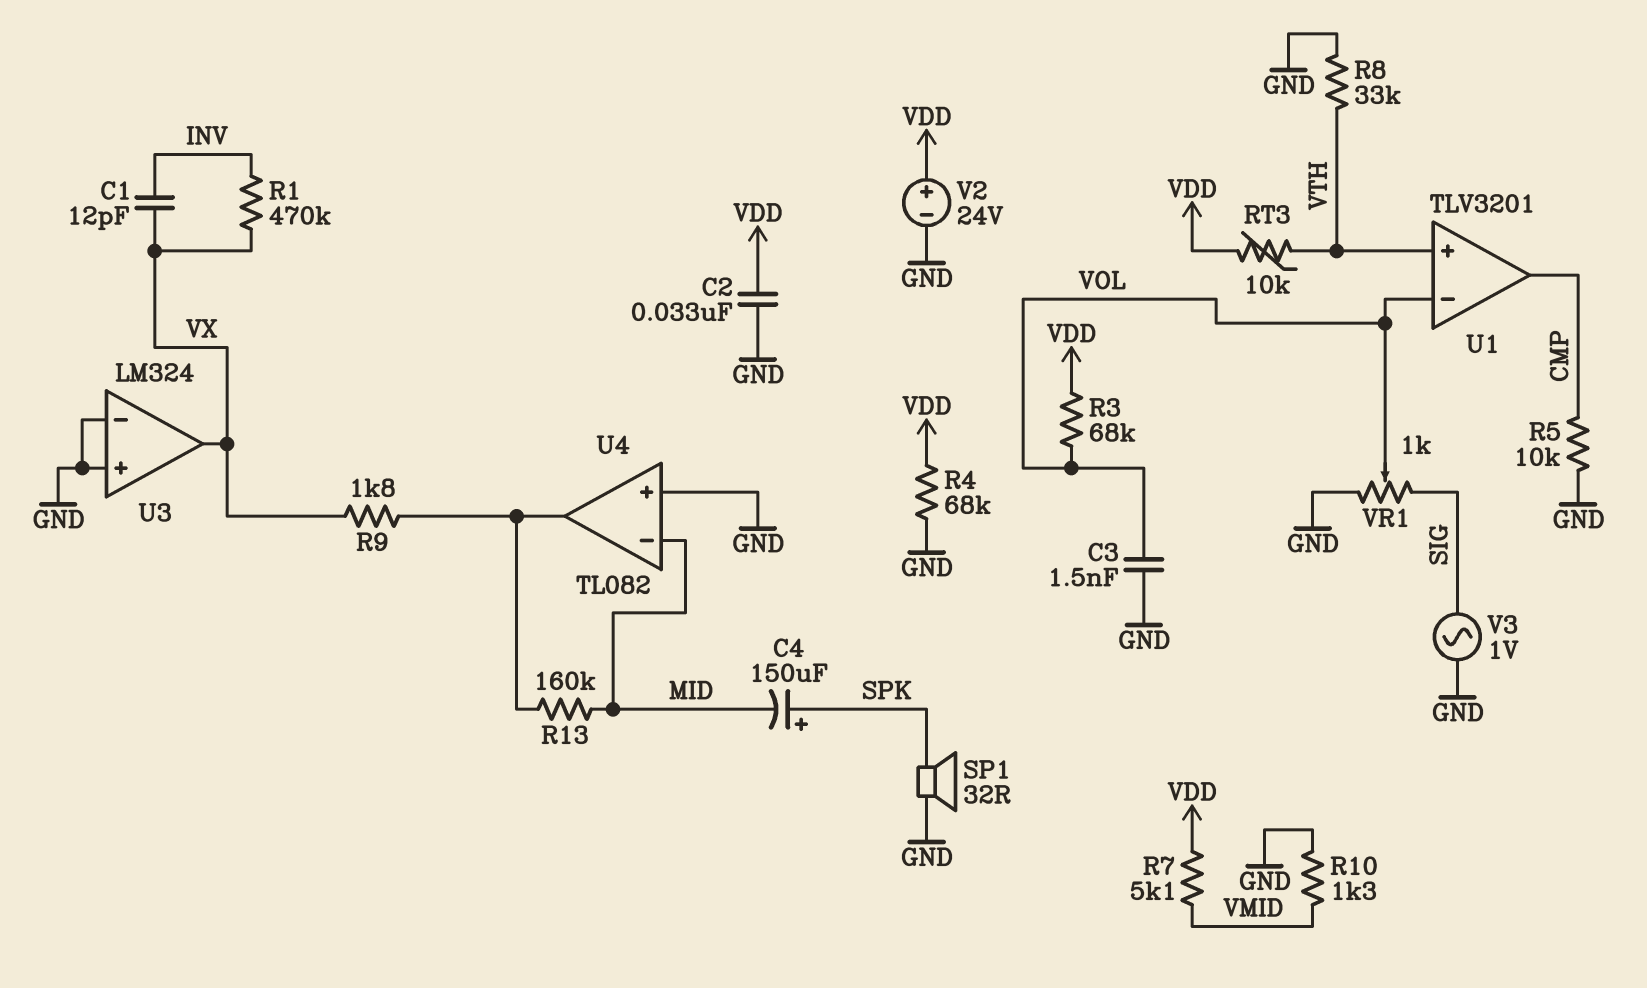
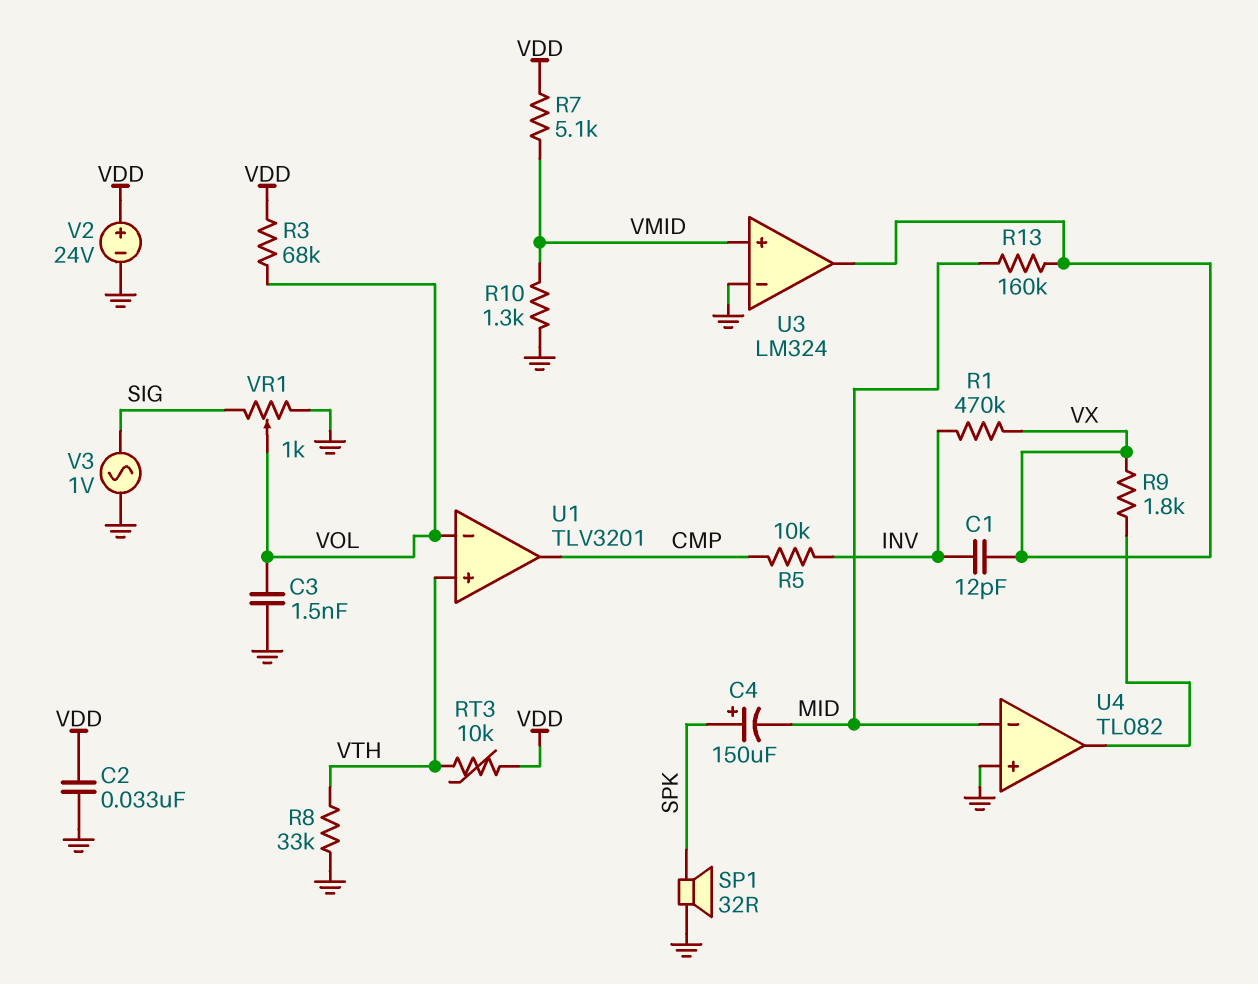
R4: 68k (GND, VDD) -> none
R5: 10k (CMP, GND) -> 10k (CMP, INV)
R13: 160k (MID, U4/out) -> 160k (MID, VX)
U3 pin in+: GND -> VMID

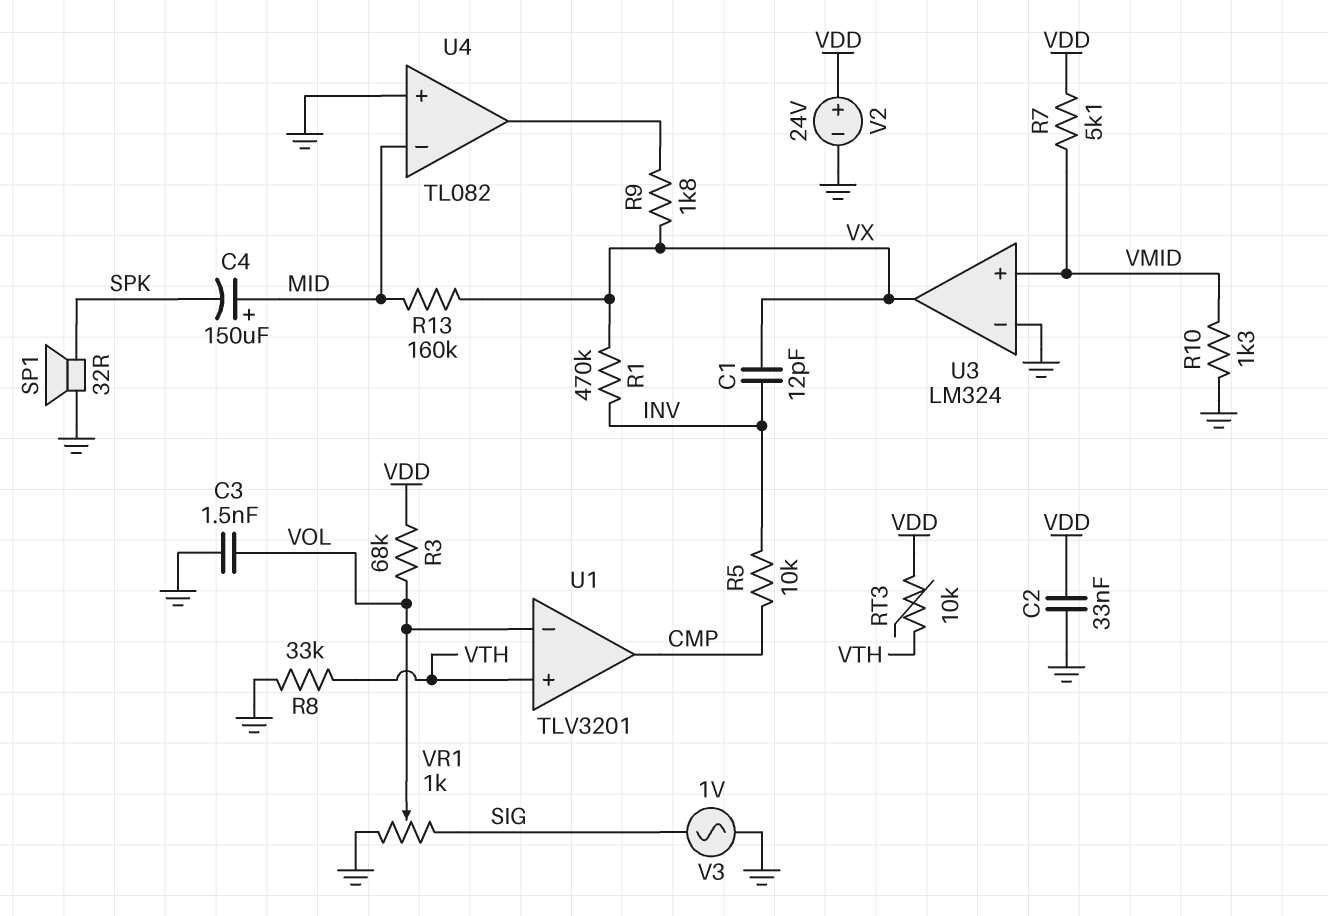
C4: 150uF (plus SPK, minus MID) -> 150uF (plus MID, minus SPK)

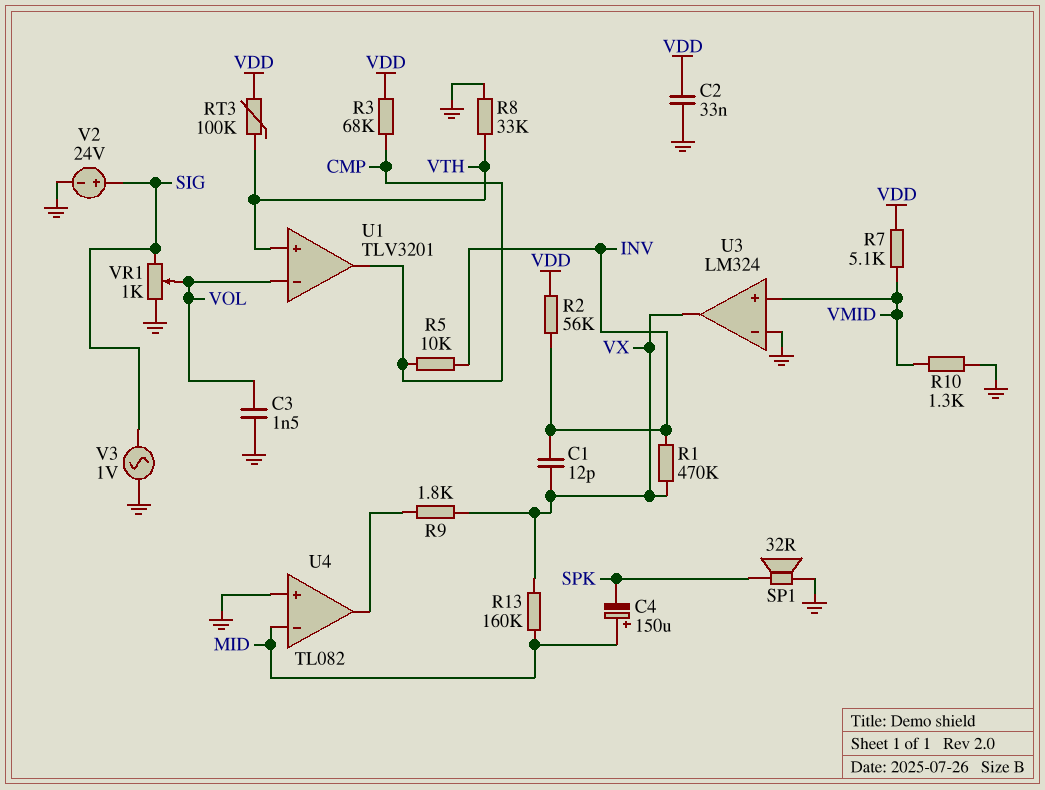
R2: none -> 56k (INV, VDD)
R3: 68k (VDD, VOL) -> 68k (CMP, VDD)
RT3: 10k (VDD, VTH) -> 100k (VDD, VTH)
V2: 24V (plus VDD, minus GND) -> 24V (plus SIG, minus GND)

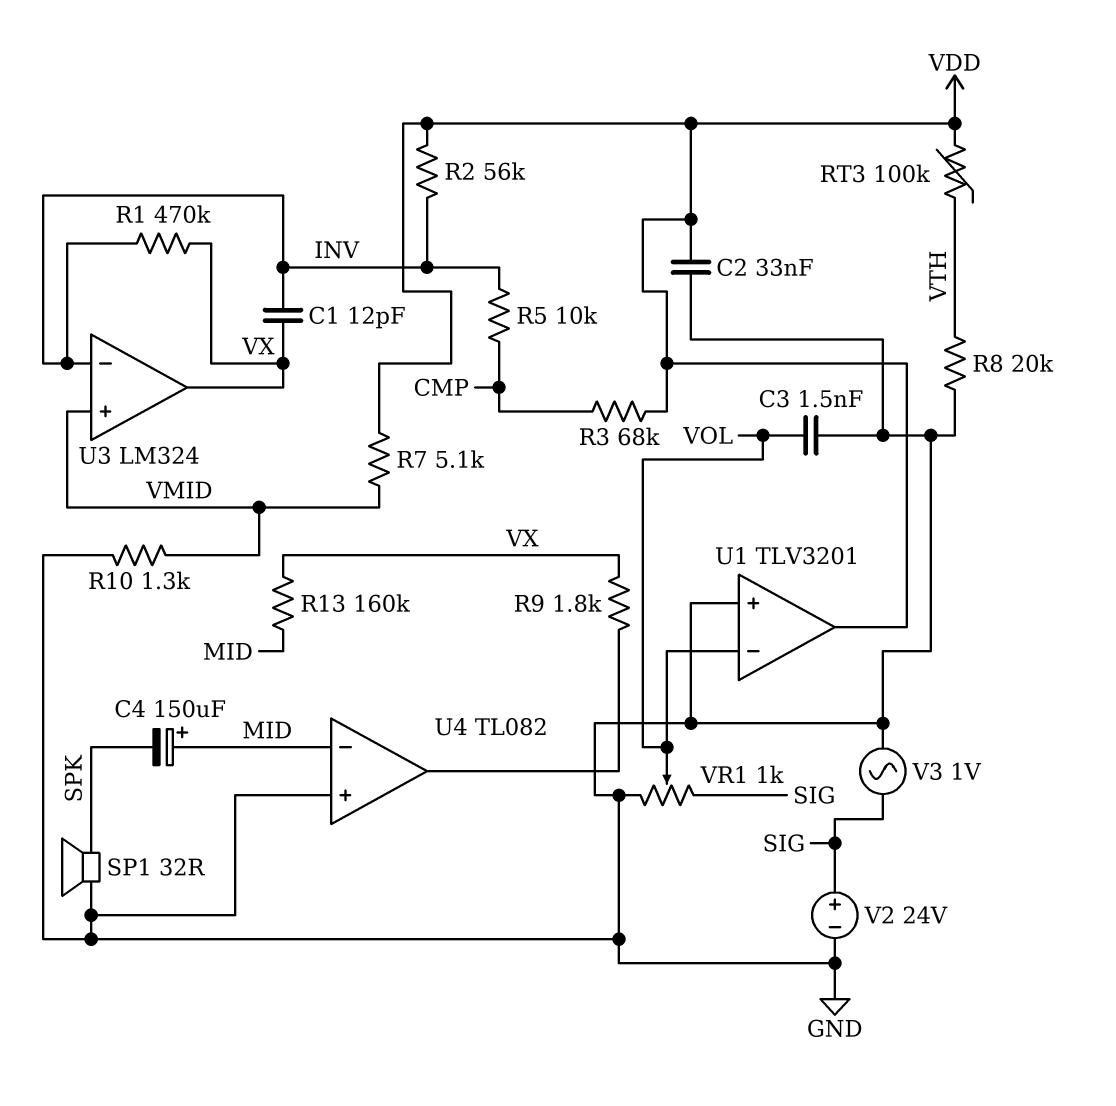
R8: 33k (GND, VTH) -> 20k (GND, VTH)
U1 pin in+: VTH -> GND
U1 pin out: CMP -> VDD
U3 pin in-: GND -> INV

